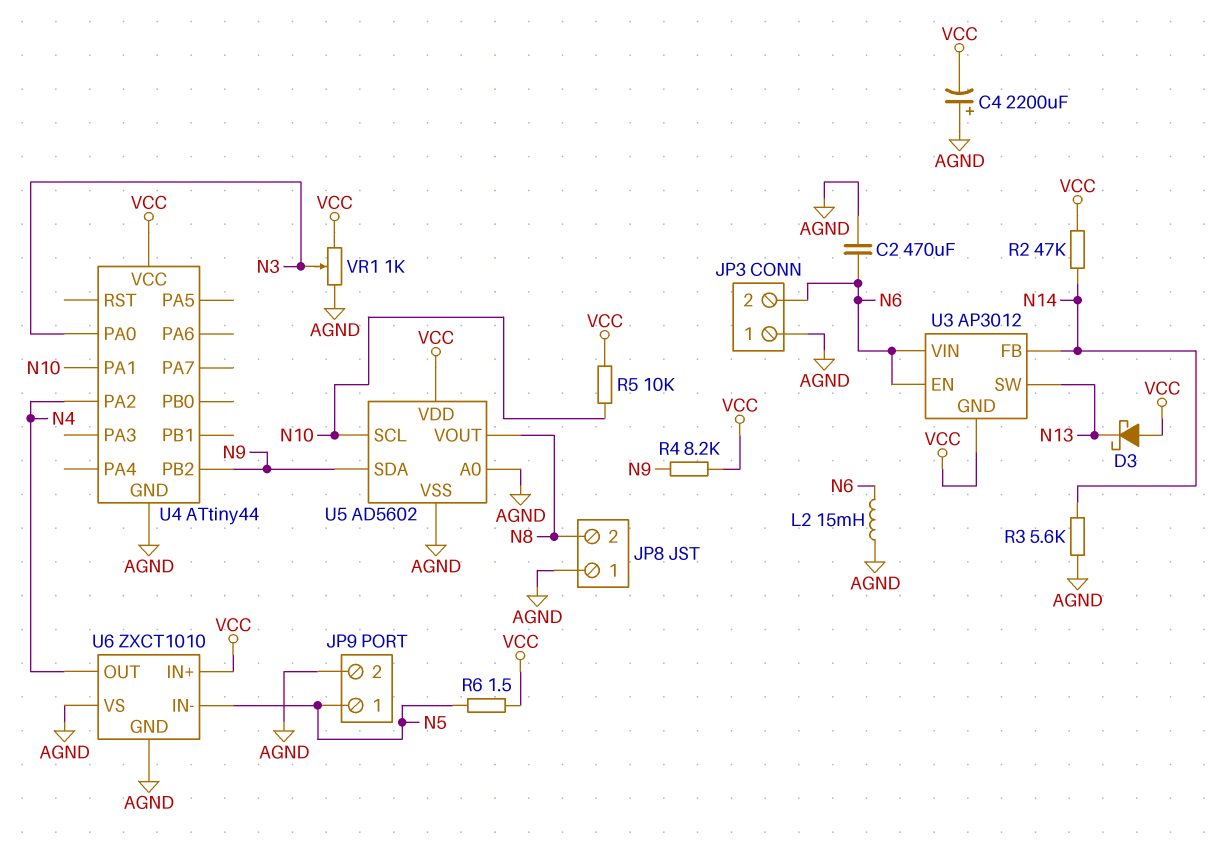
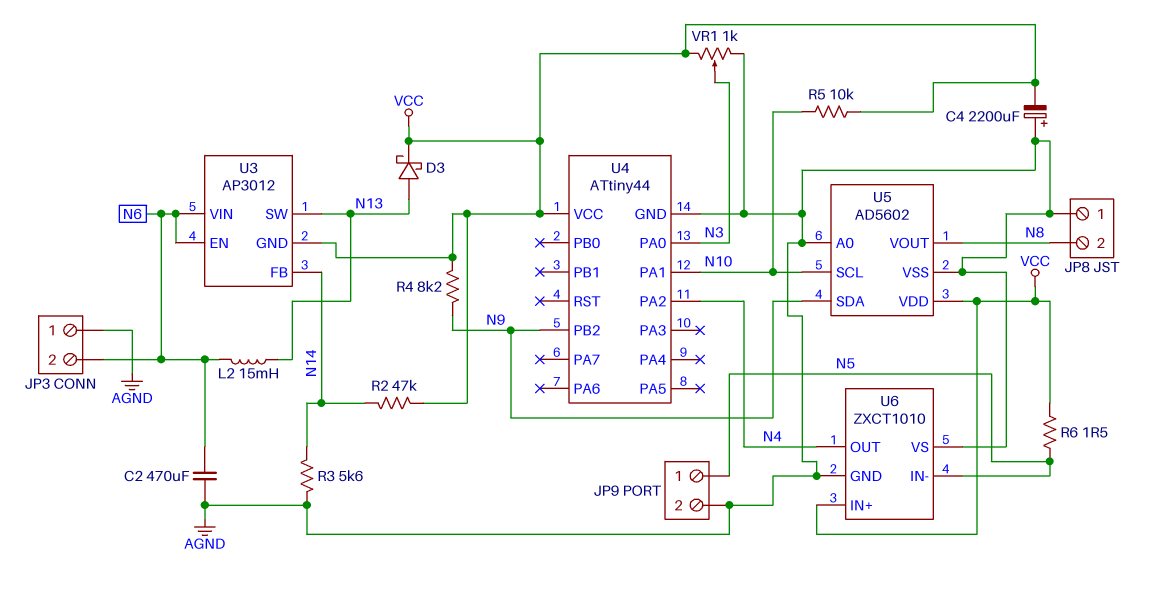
D3: schottky (A VCC, K N13) -> schottky (A N13, K VCC)
L2: 15mH (AGND, N6) -> 15mH (N6, N13)

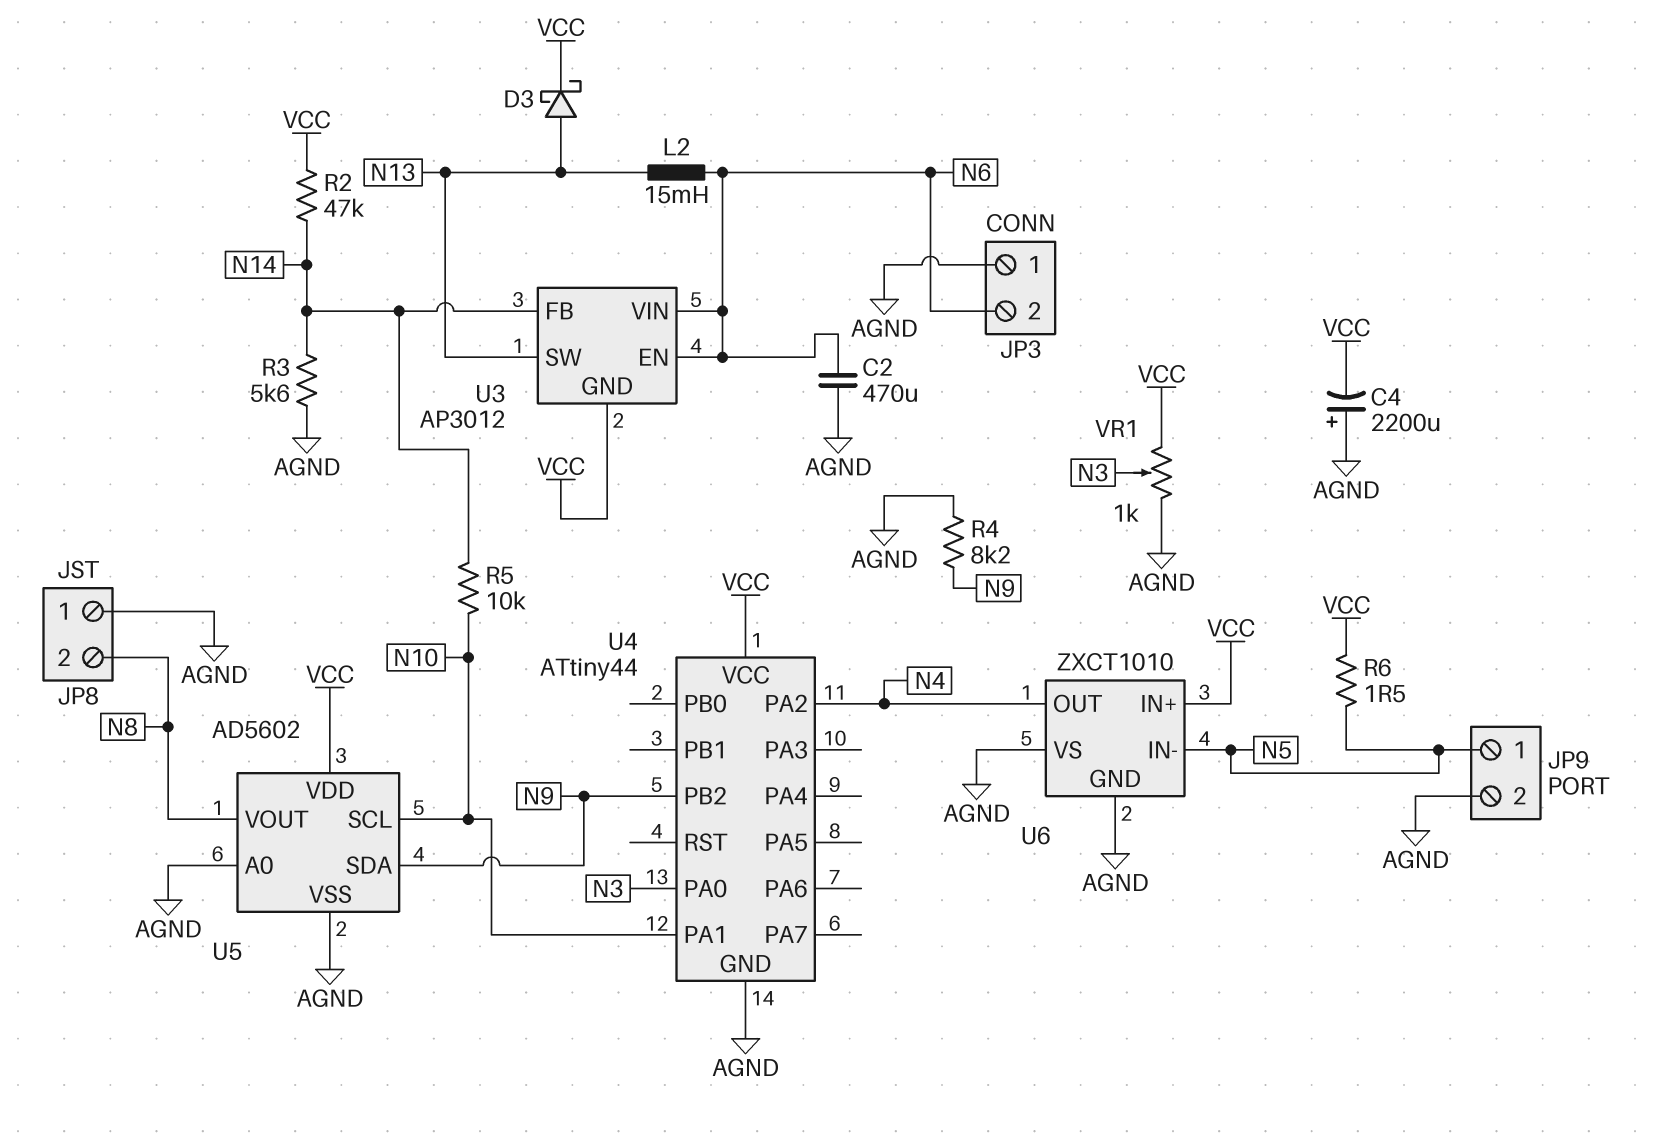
R4: 8.2k (N9, VCC) -> 8.2k (AGND, N9)
R5: 10k (N10, VCC) -> 10k (N10, N14)

